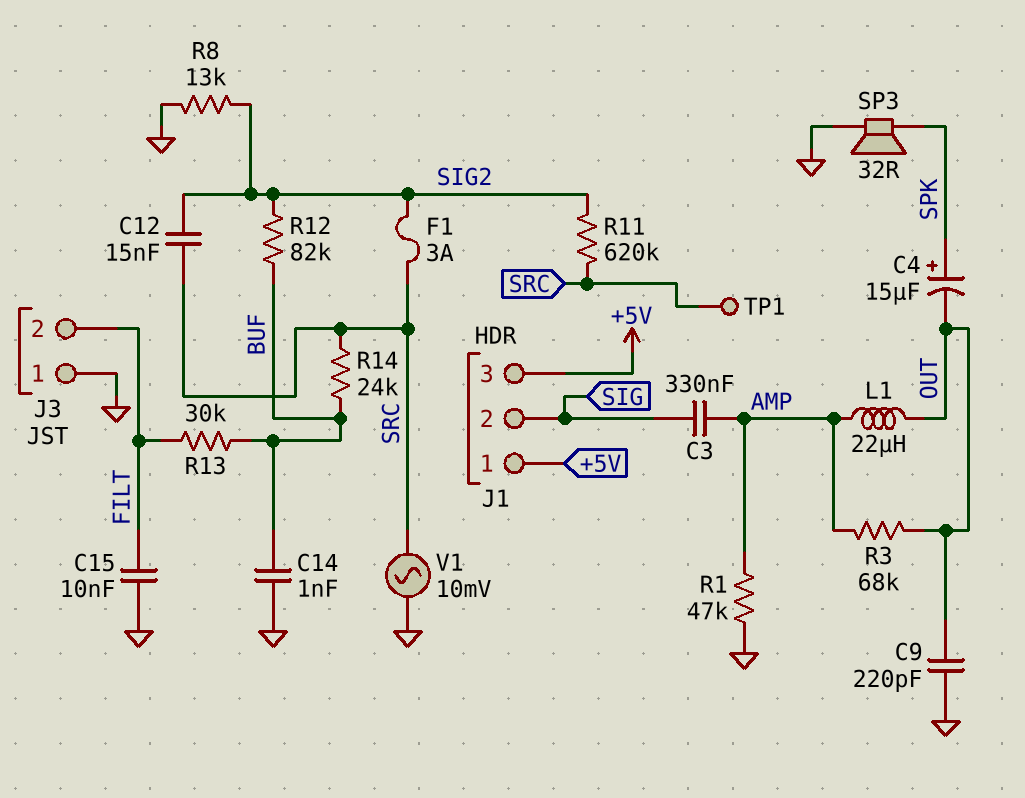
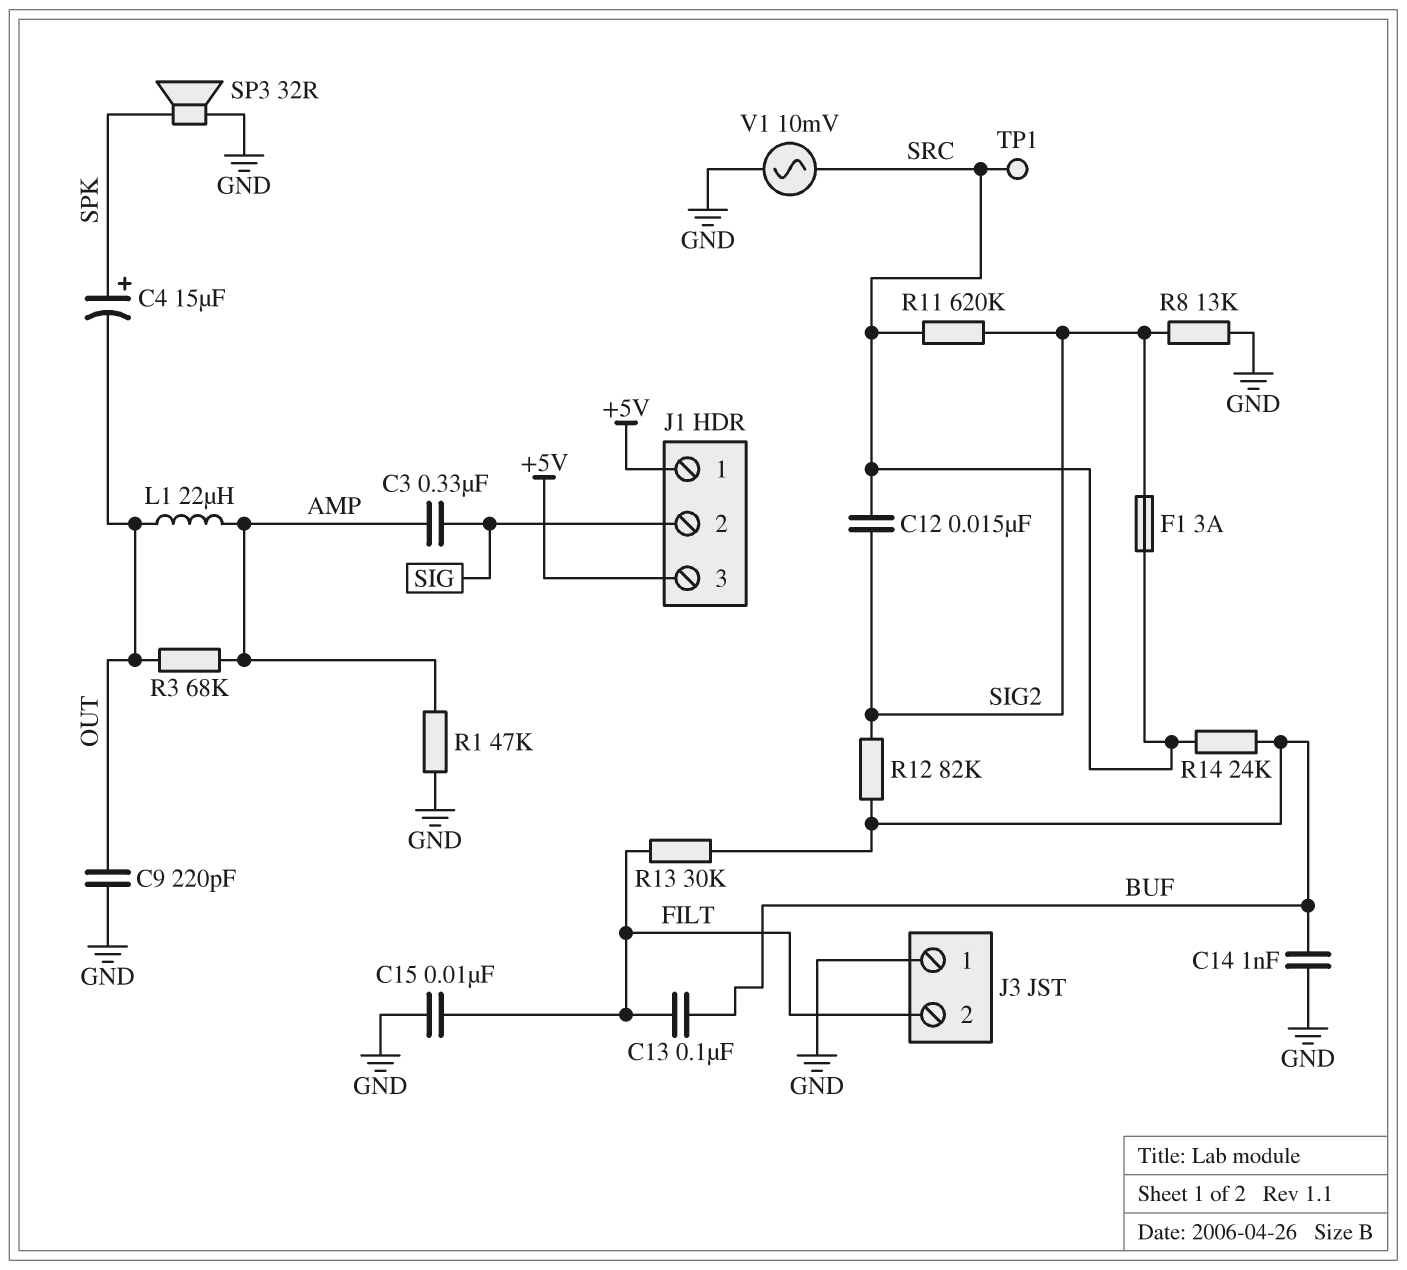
C13: none -> 100nF (BUF, FILT)

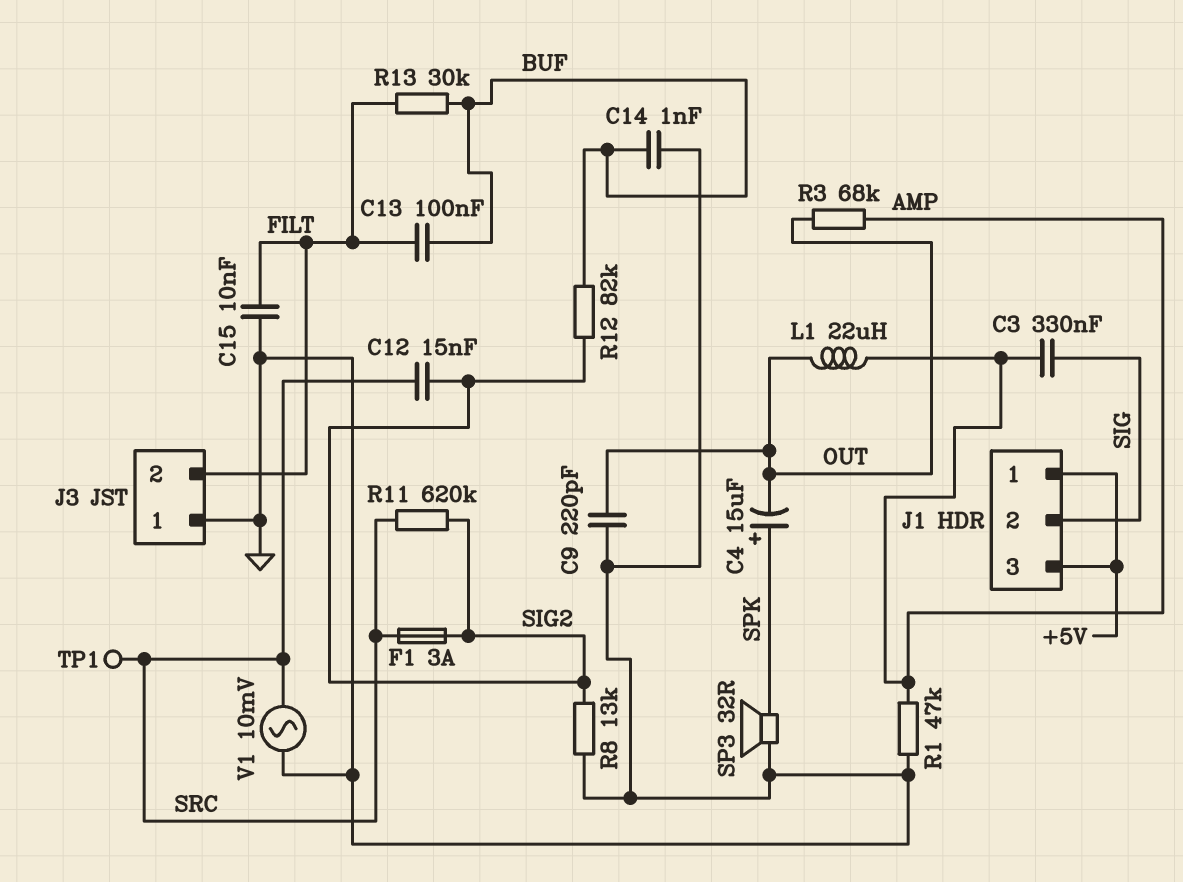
R14: 24k (BUF, SRC) -> none

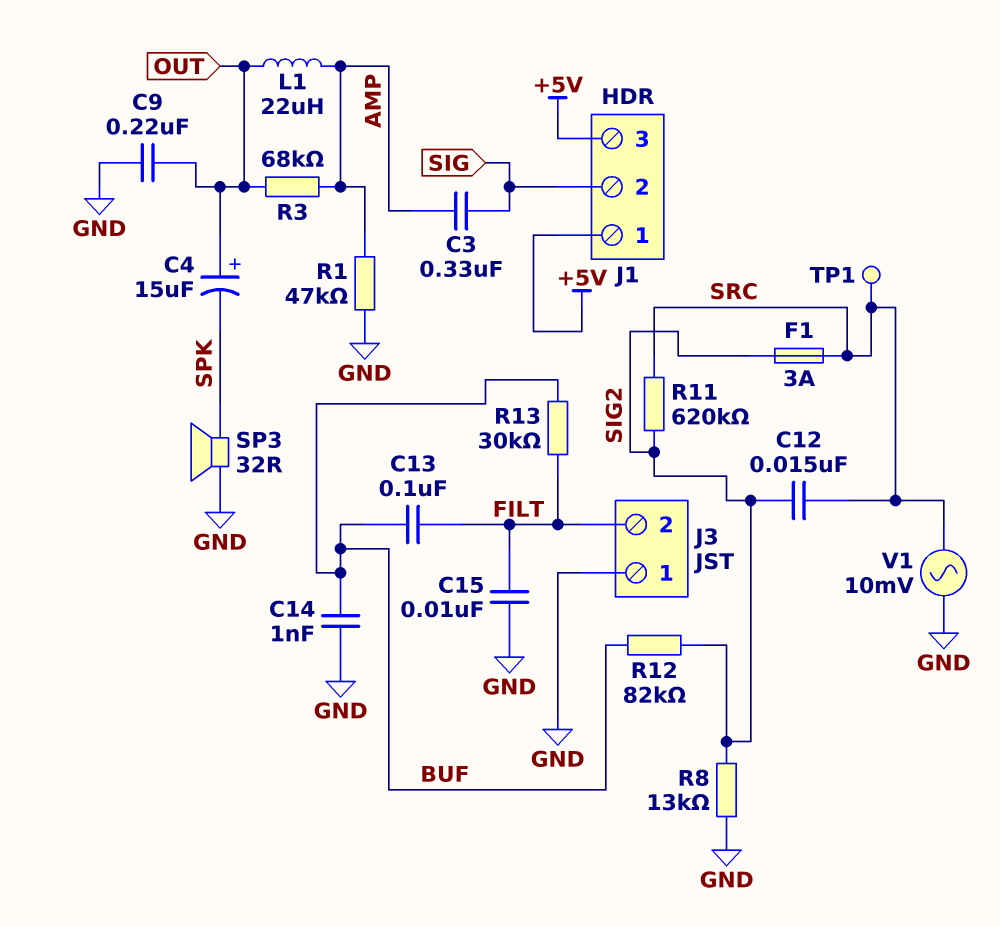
C4: 15uF (plus SPK, minus OUT) -> 15uF (plus OUT, minus SPK)
C9: 220pF (GND, OUT) -> 220nF (GND, OUT)

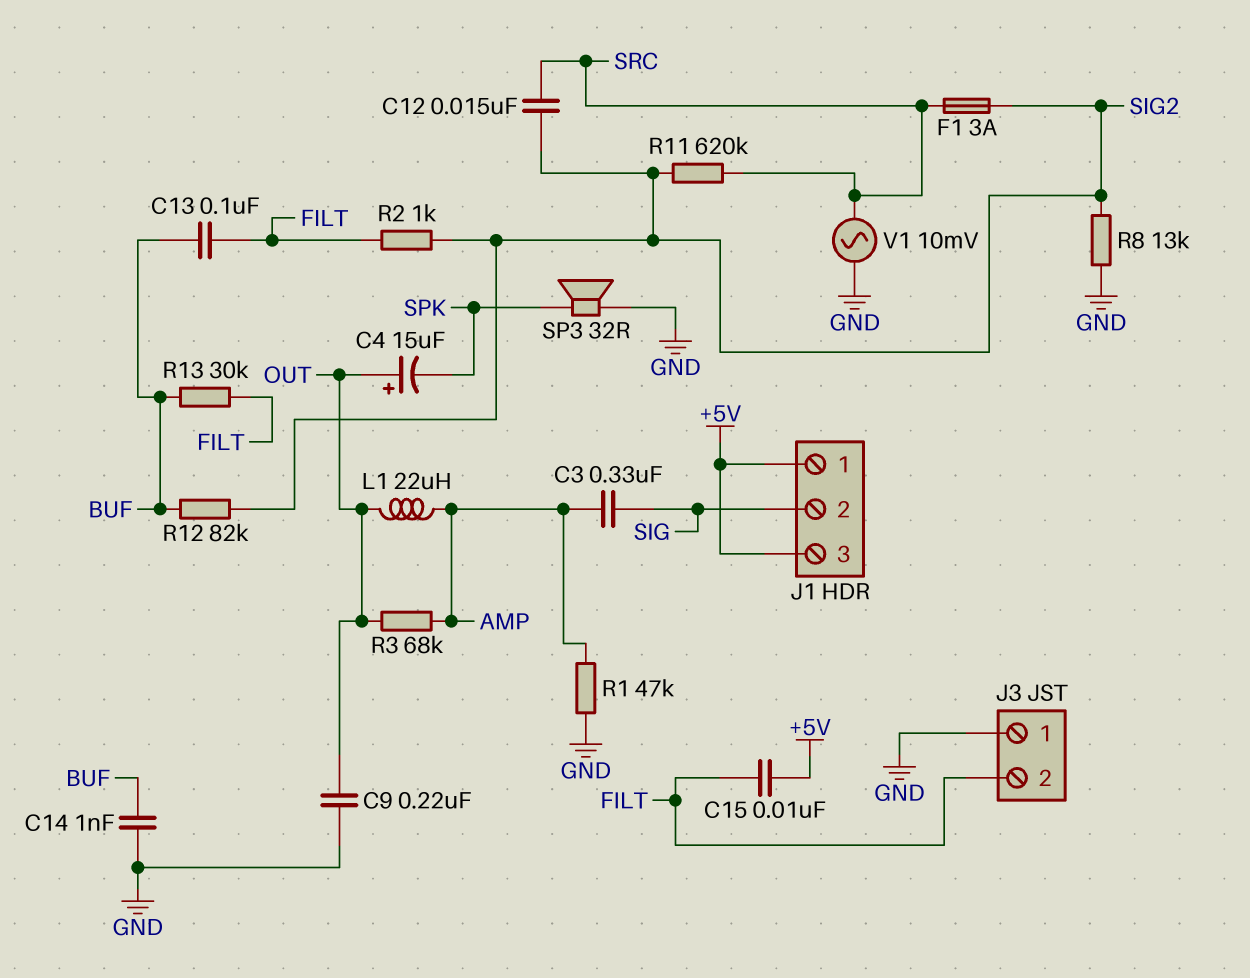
C15: 10nF (FILT, GND) -> 10nF (+5V, FILT)
R2: none -> 1k (FILT, SIG2)
TP1: test point (SRC) -> none

